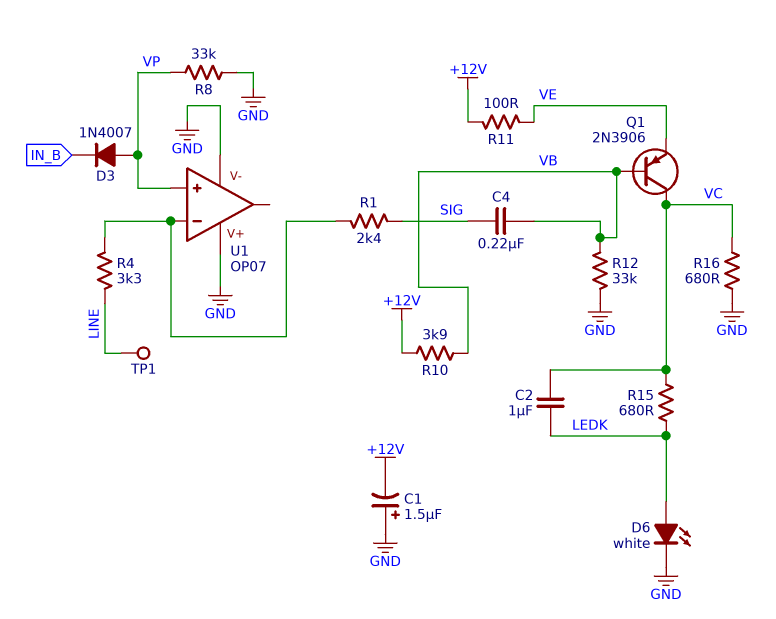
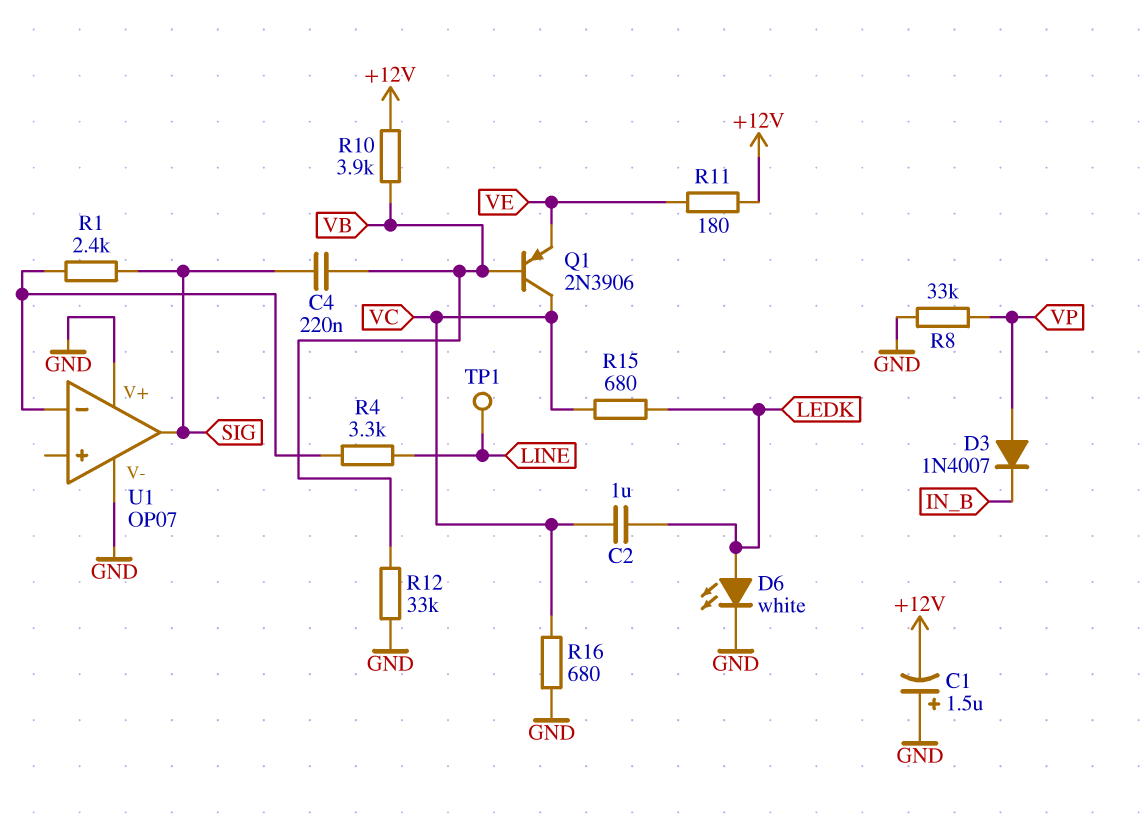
R11: 100 (+12V, VE) -> 180 (+12V, VE)
U1 pin in+: VP -> none
U1 pin out: none -> SIG

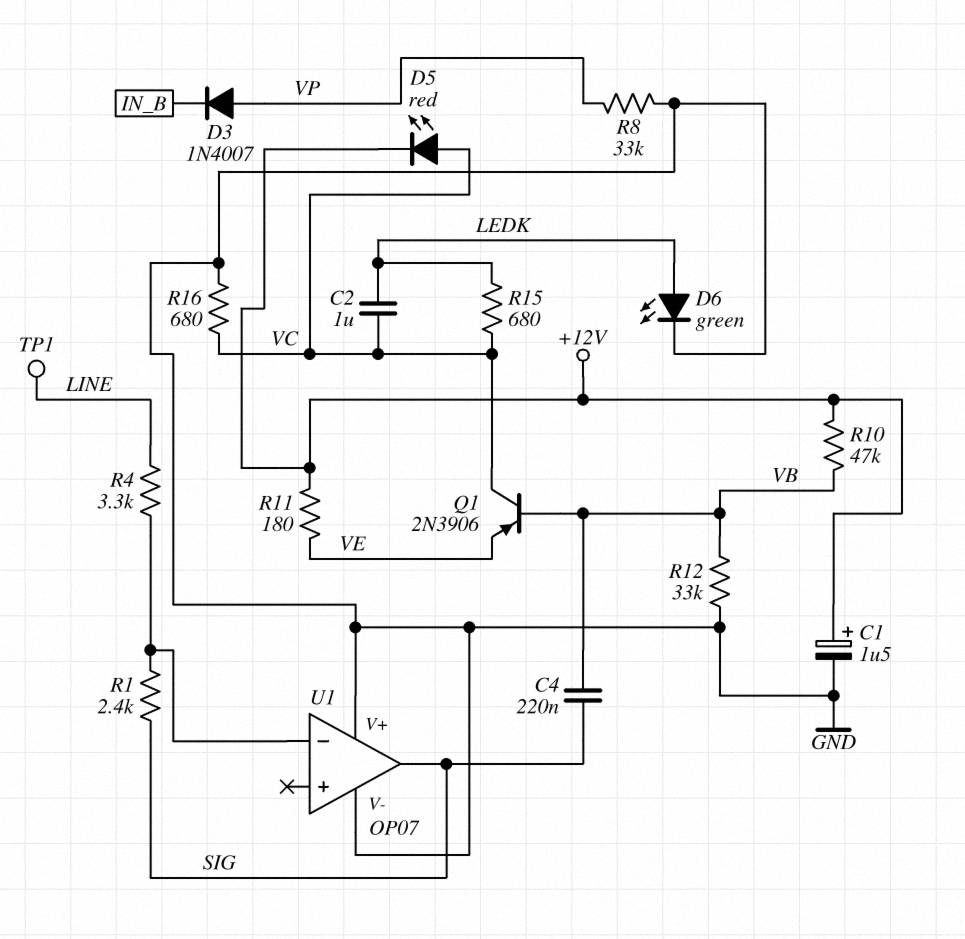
C1: 1.5uF (plus GND, minus +12V) -> 1.5uF (plus +12V, minus GND)
D5: none -> LED red (A VC, K +12V)
D6: LED white (A LEDK, K GND) -> LED green (A LEDK, K GND)
R10: 3.9k (+12V, VB) -> 47k (+12V, VB)

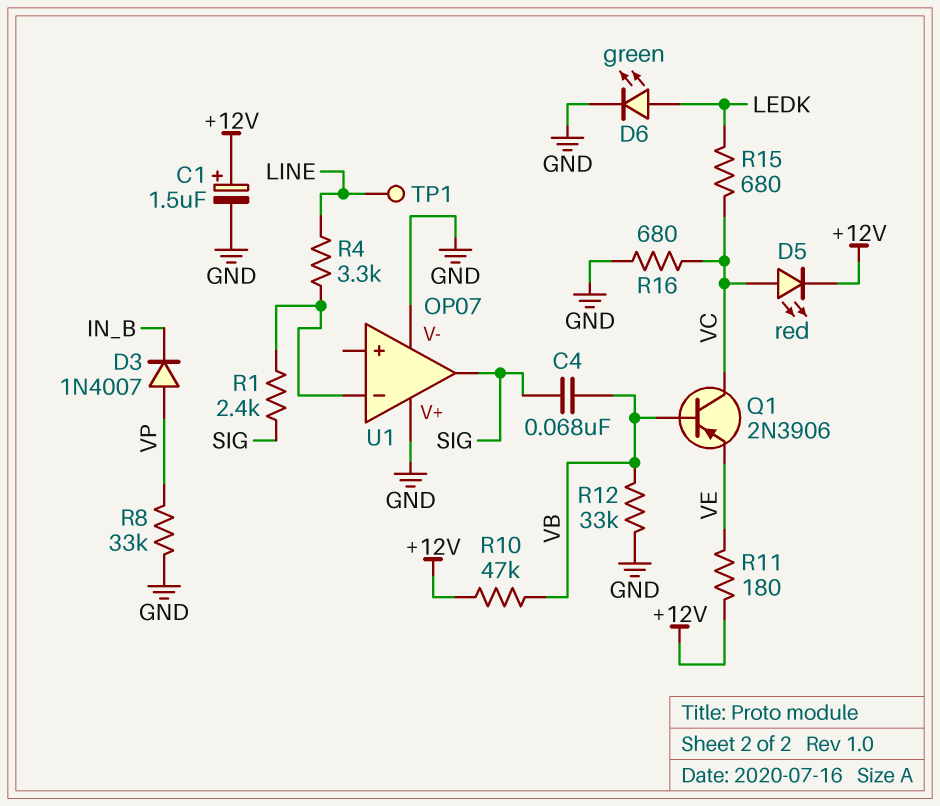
C2: 1uF (LEDK, VC) -> none
C4: 220nF (SIG, VB) -> 68nF (SIG, VB)

